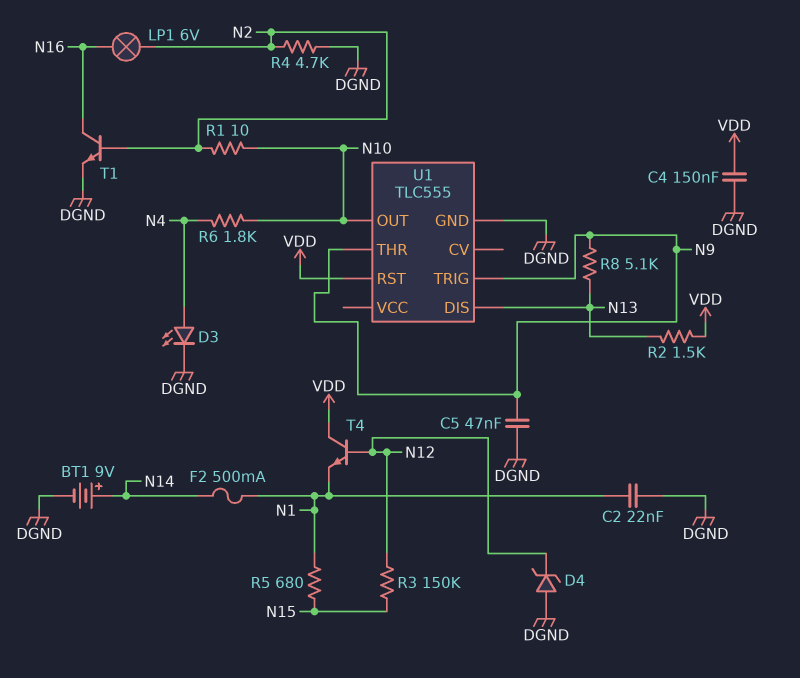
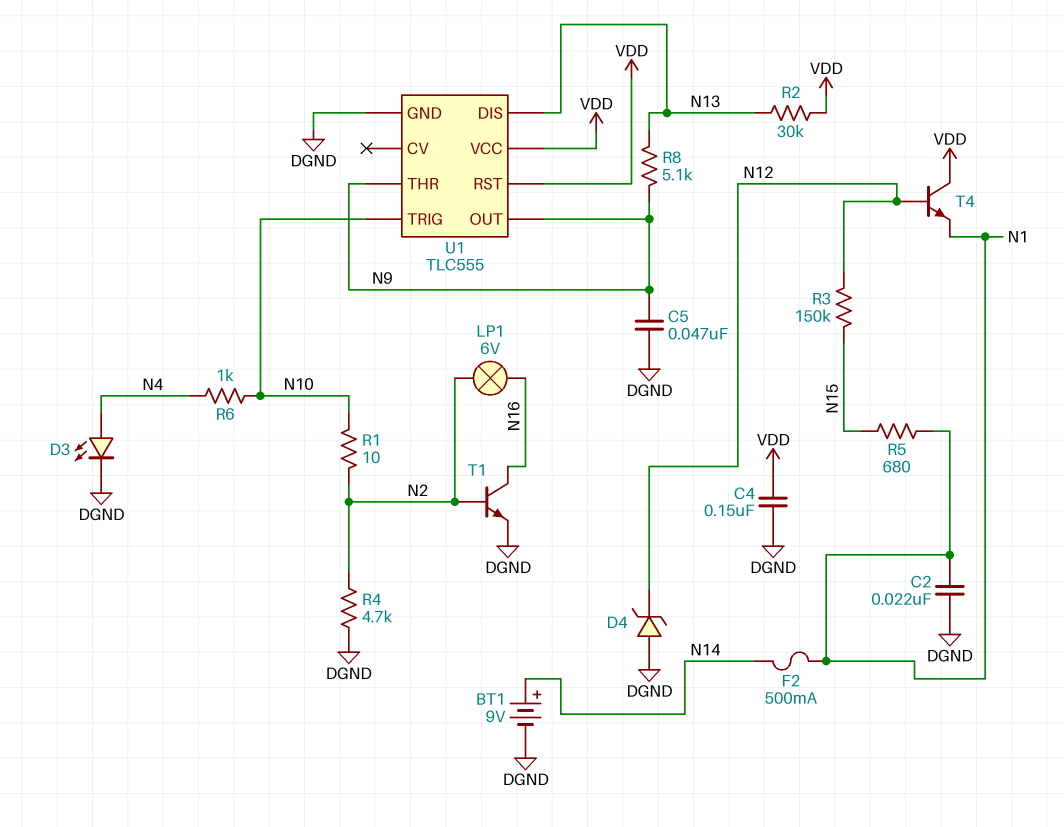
R2: 1.5k (N13, VDD) -> 30k (N13, VDD)
R6: 1.8k (N4, N10) -> 1k (N4, N10)
U1 pin OUT: N10 -> N9
U1 pin TRIG: N9 -> N10
U1 pin VCC: none -> VDD

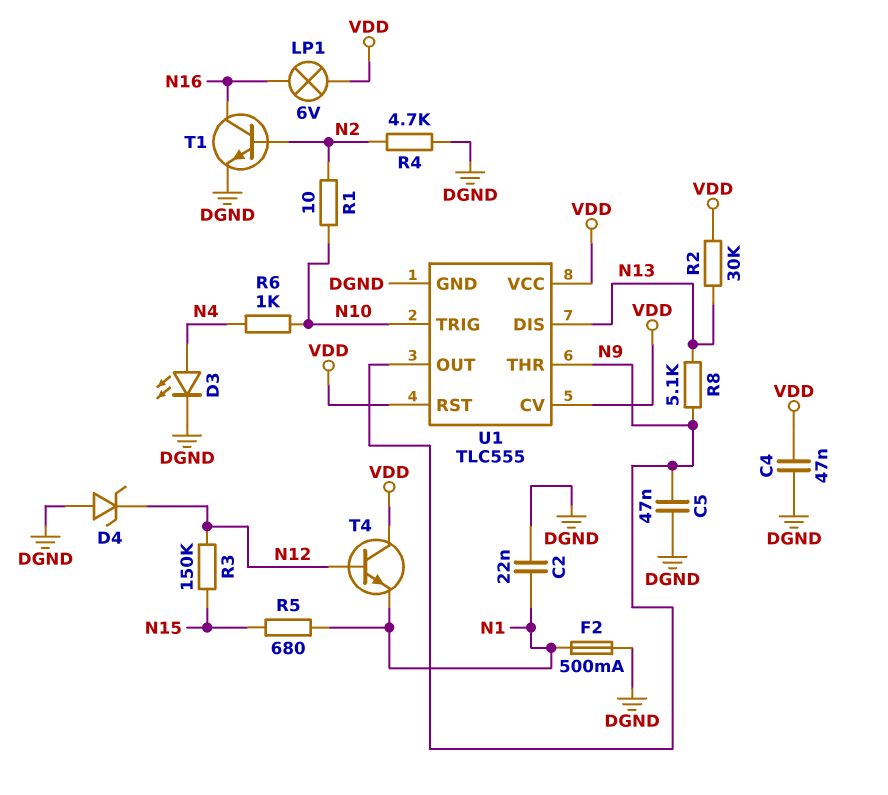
BT1: 9V (plus N14, minus DGND) -> none
C4: 150nF (DGND, VDD) -> 47nF (DGND, VDD)
F2: 500mA (N1, N14) -> 500mA (DGND, N1)
LP1: lamp 6V (N2, N16) -> lamp 6V (N16, VDD)
U1 pin CV: none -> VDD

